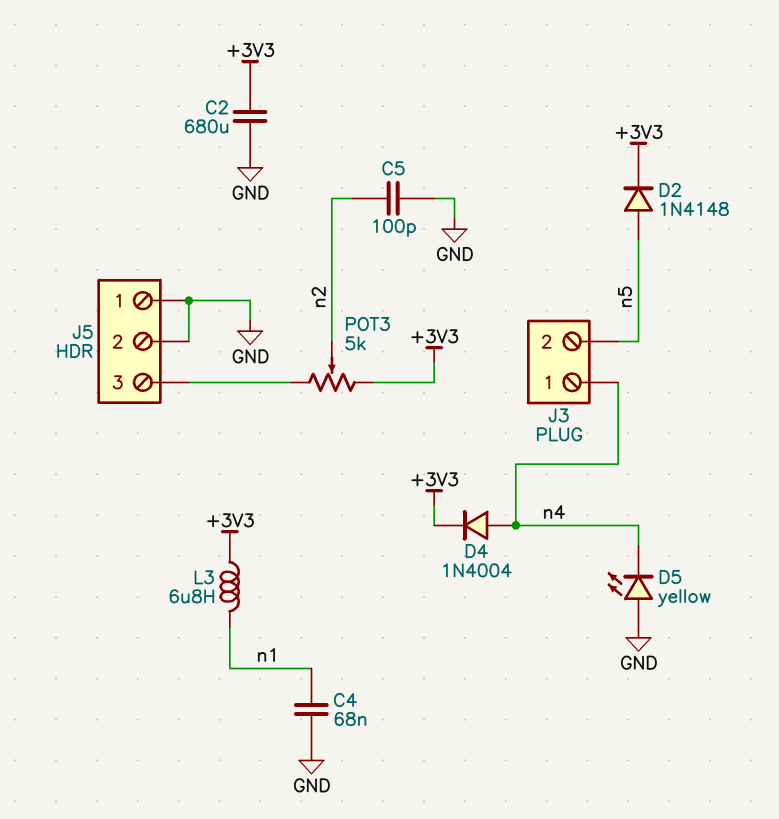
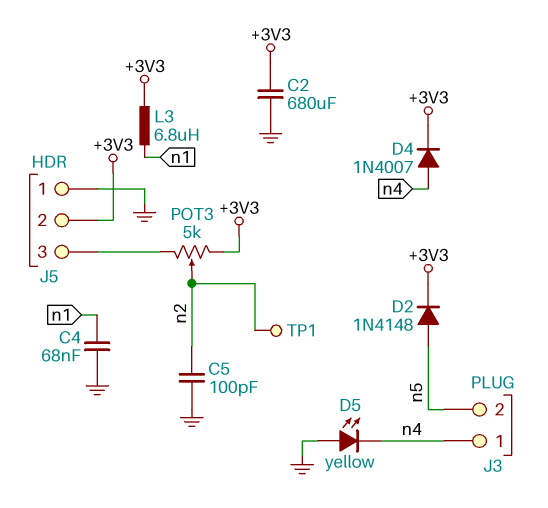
D4: diode 1N4004 (A n4, K +3V3) -> diode 1N4007 (A n4, K +3V3)
J5 pin 2: GND -> +3V3
TP1: none -> test point (n2)

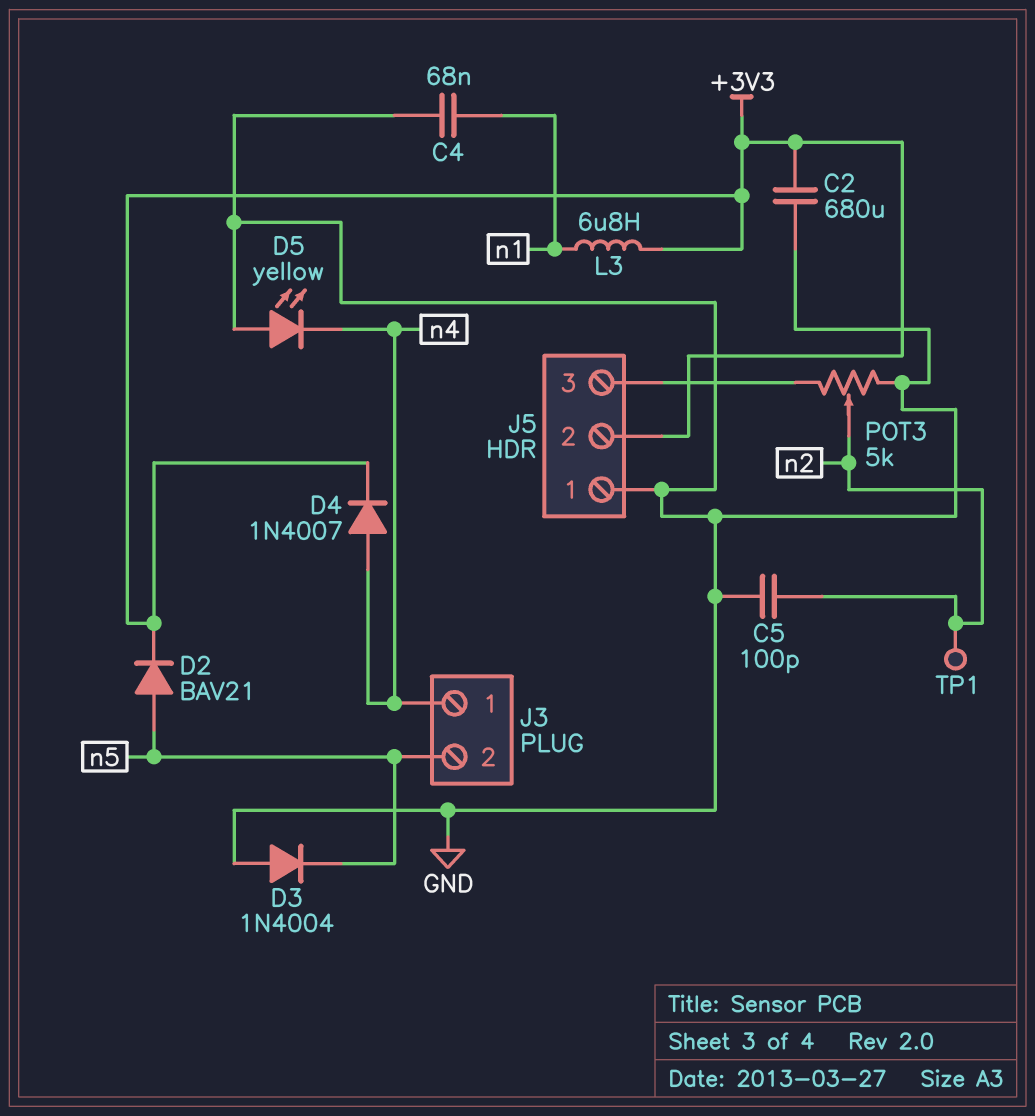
D2: diode 1N4148 (A n5, K +3V3) -> diode BAV21 (A n5, K +3V3)
D3: none -> diode 1N4004 (A GND, K n5)
POT3: 5k (+3V3, J5/3, wiper n2) -> 5k (GND, J5/3, wiper n2)

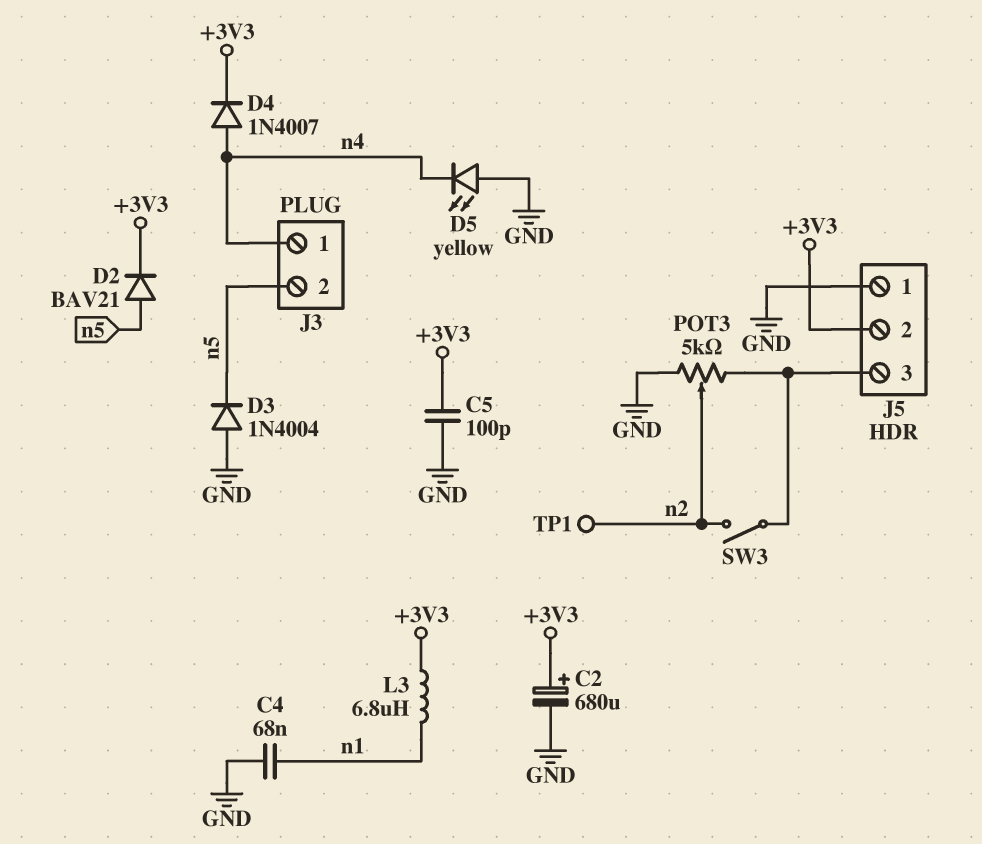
C2: 680uF (+3V3, GND) -> 680uF (plus +3V3, minus GND)
C5: 100pF (GND, n2) -> 100pF (+3V3, GND)
SW3: none -> switch (J5/3, n2)

